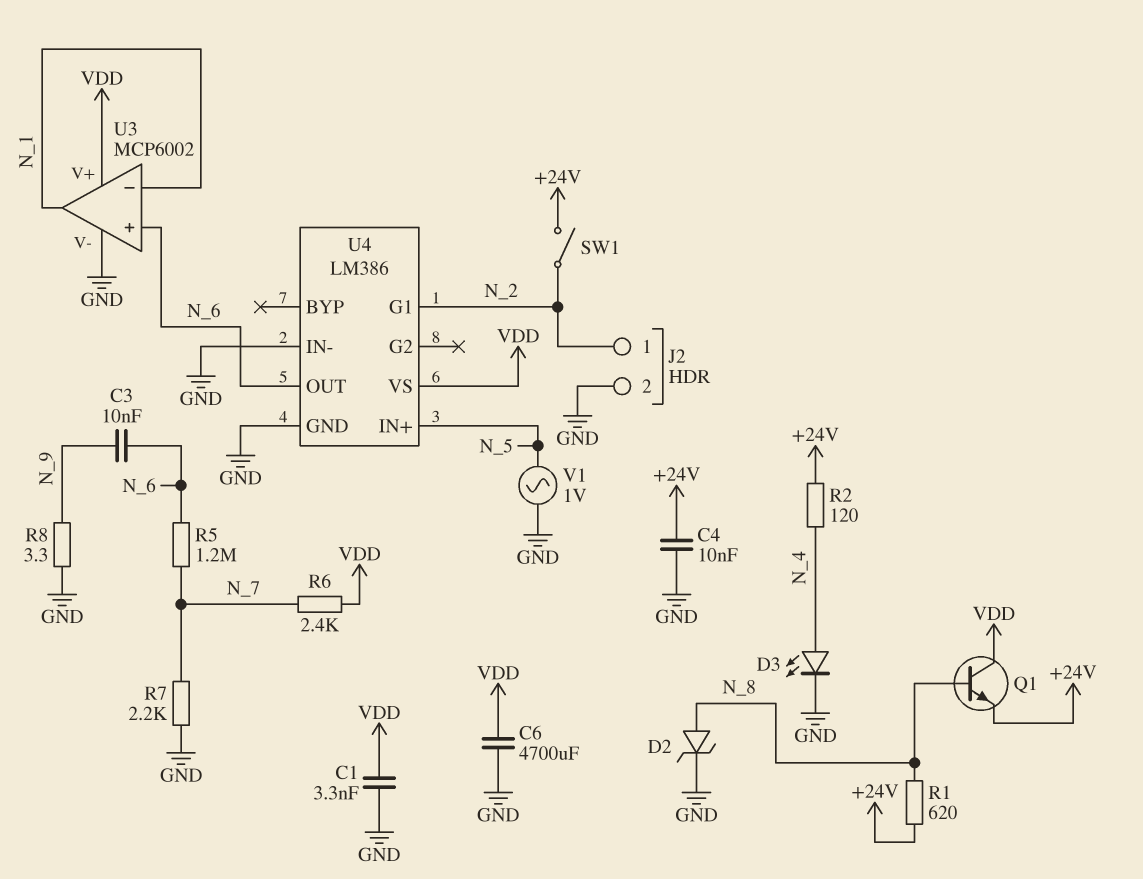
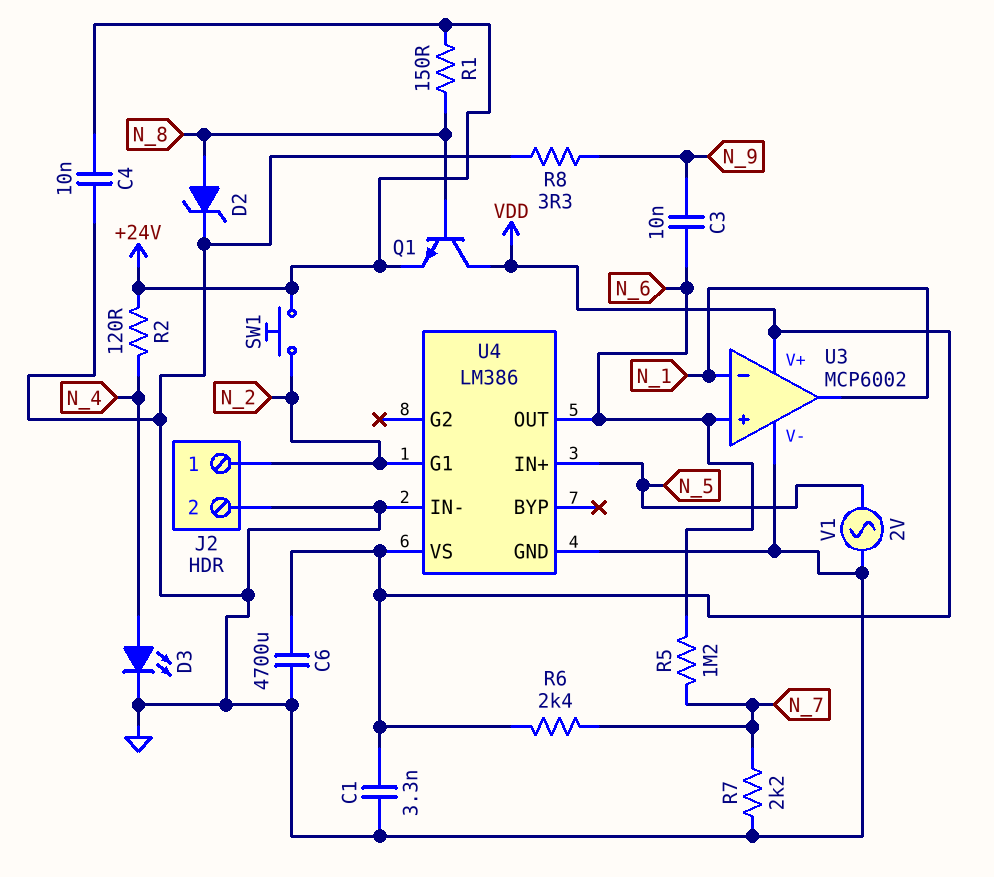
R1: 620 (+24V, N_8) -> 150 (+24V, N_8)
SW1: switch (+24V, N_2) -> button (+24V, N_2)
V1: AC 1V (GND, N_5) -> AC 2V (GND, N_5)

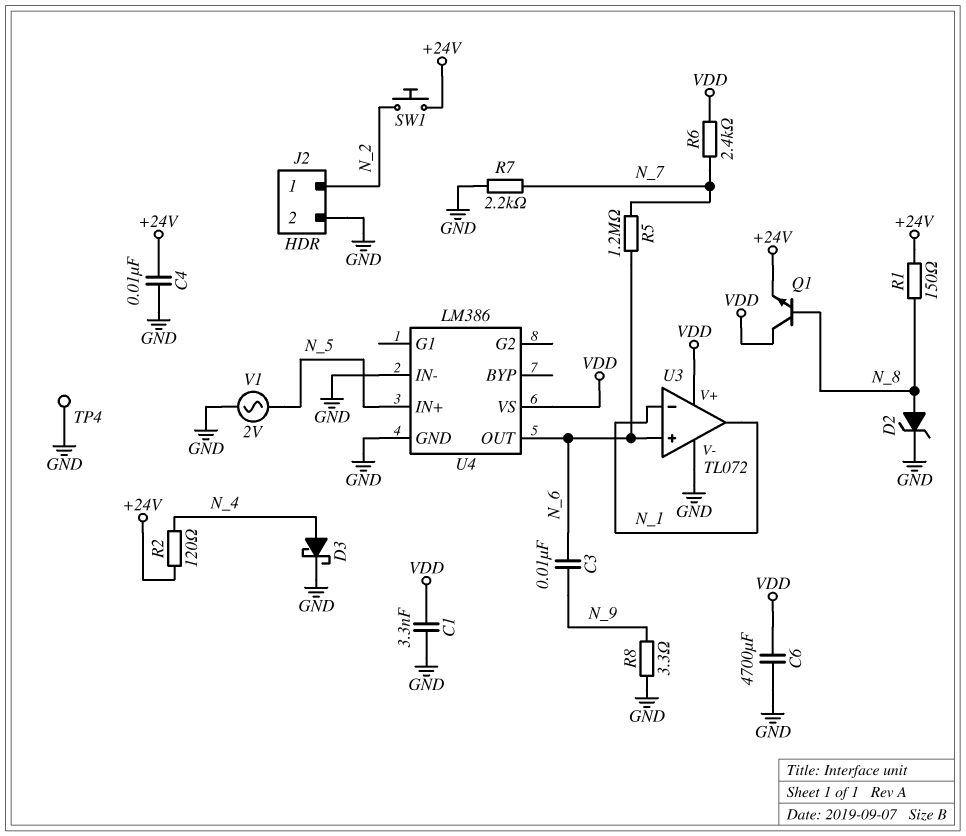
D3: LED (A N_4, K GND) -> schottky (A N_4, K GND)
TP4: none -> test point (GND)
U3: MCP6002 -> TL072
U4 pin G1: N_2 -> none

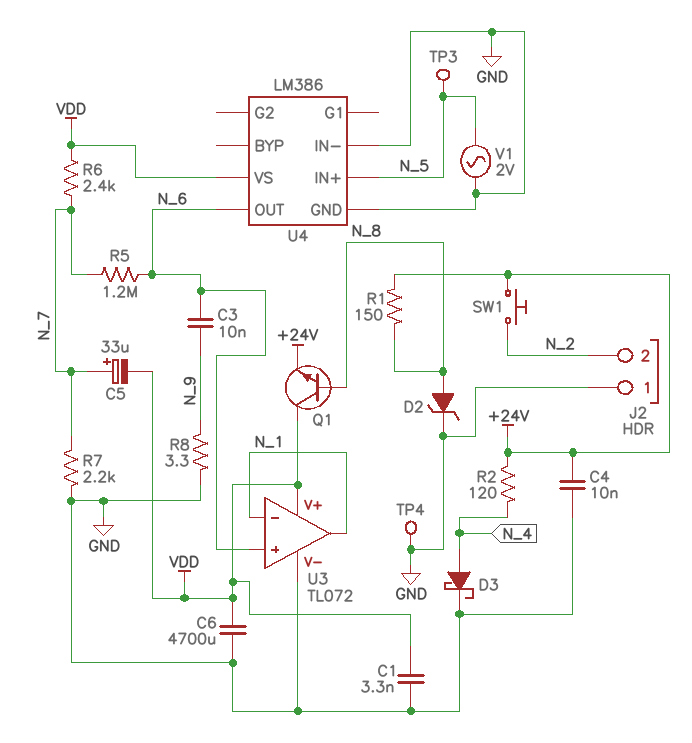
C5: none -> 33uF (plus N_7, minus VDD)
J2 pin 1: N_2 -> GND
J2 pin 2: GND -> N_2
TP3: none -> test point (N_5)

